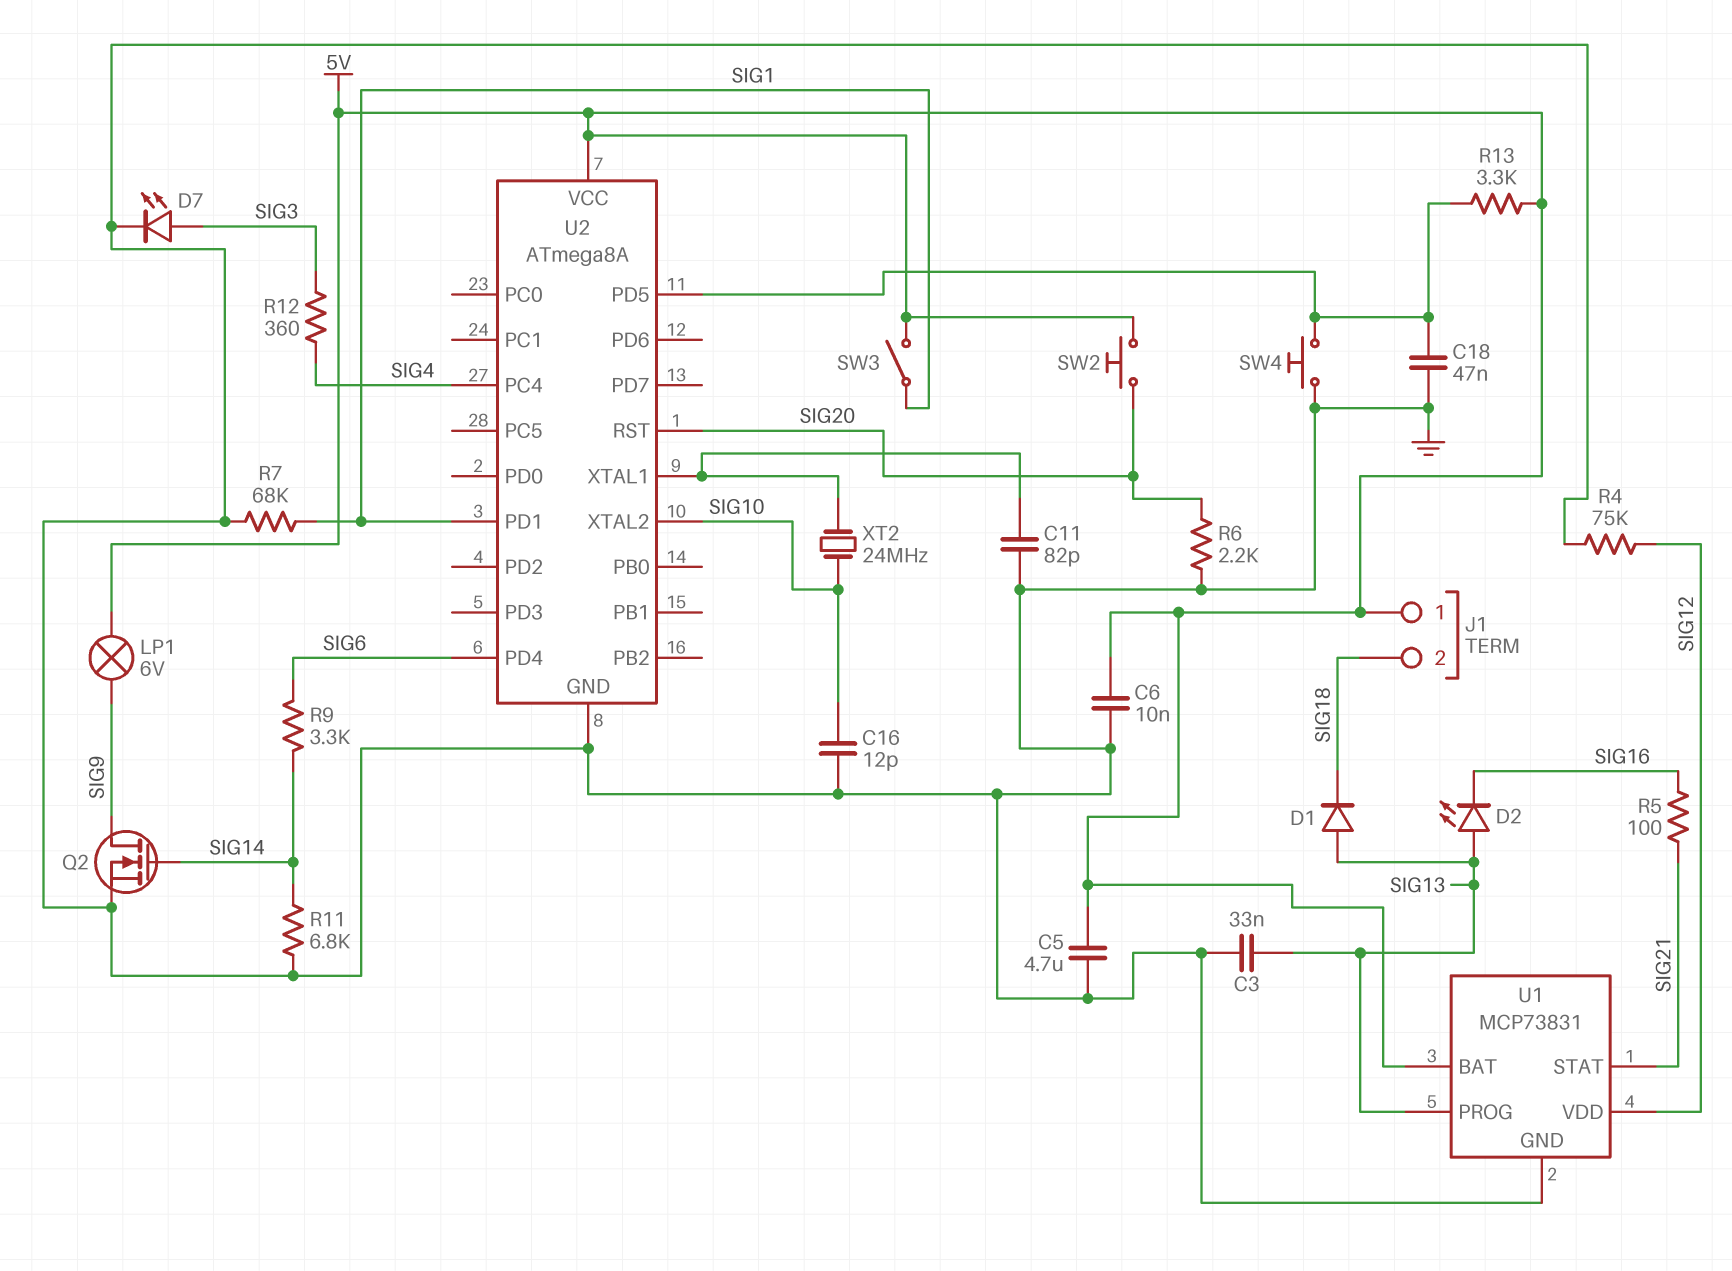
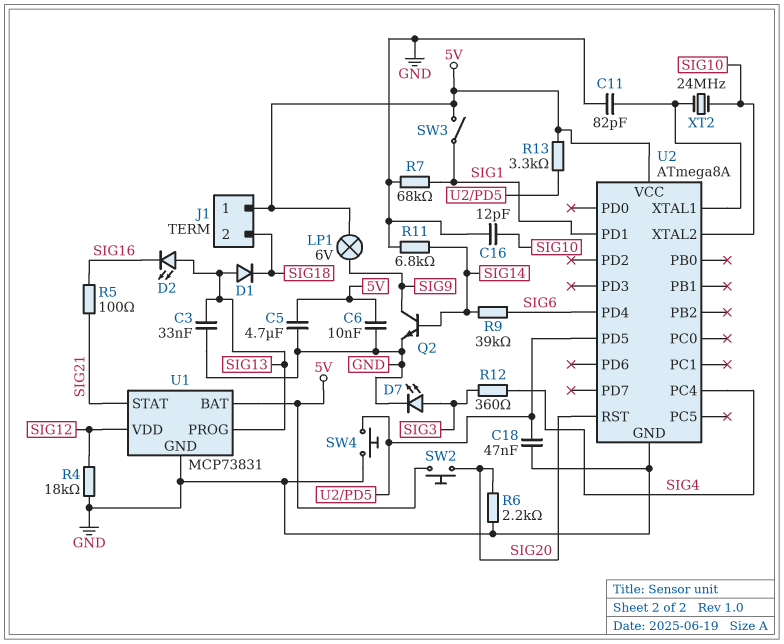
Q2: NMOS (G SIG14, D SIG9, S GND) -> NPN (B SIG14, C SIG9, E GND)
R4: 75k (GND, SIG12) -> 18k (GND, SIG12)
R9: 3.3k (SIG6, SIG14) -> 39k (SIG6, SIG14)

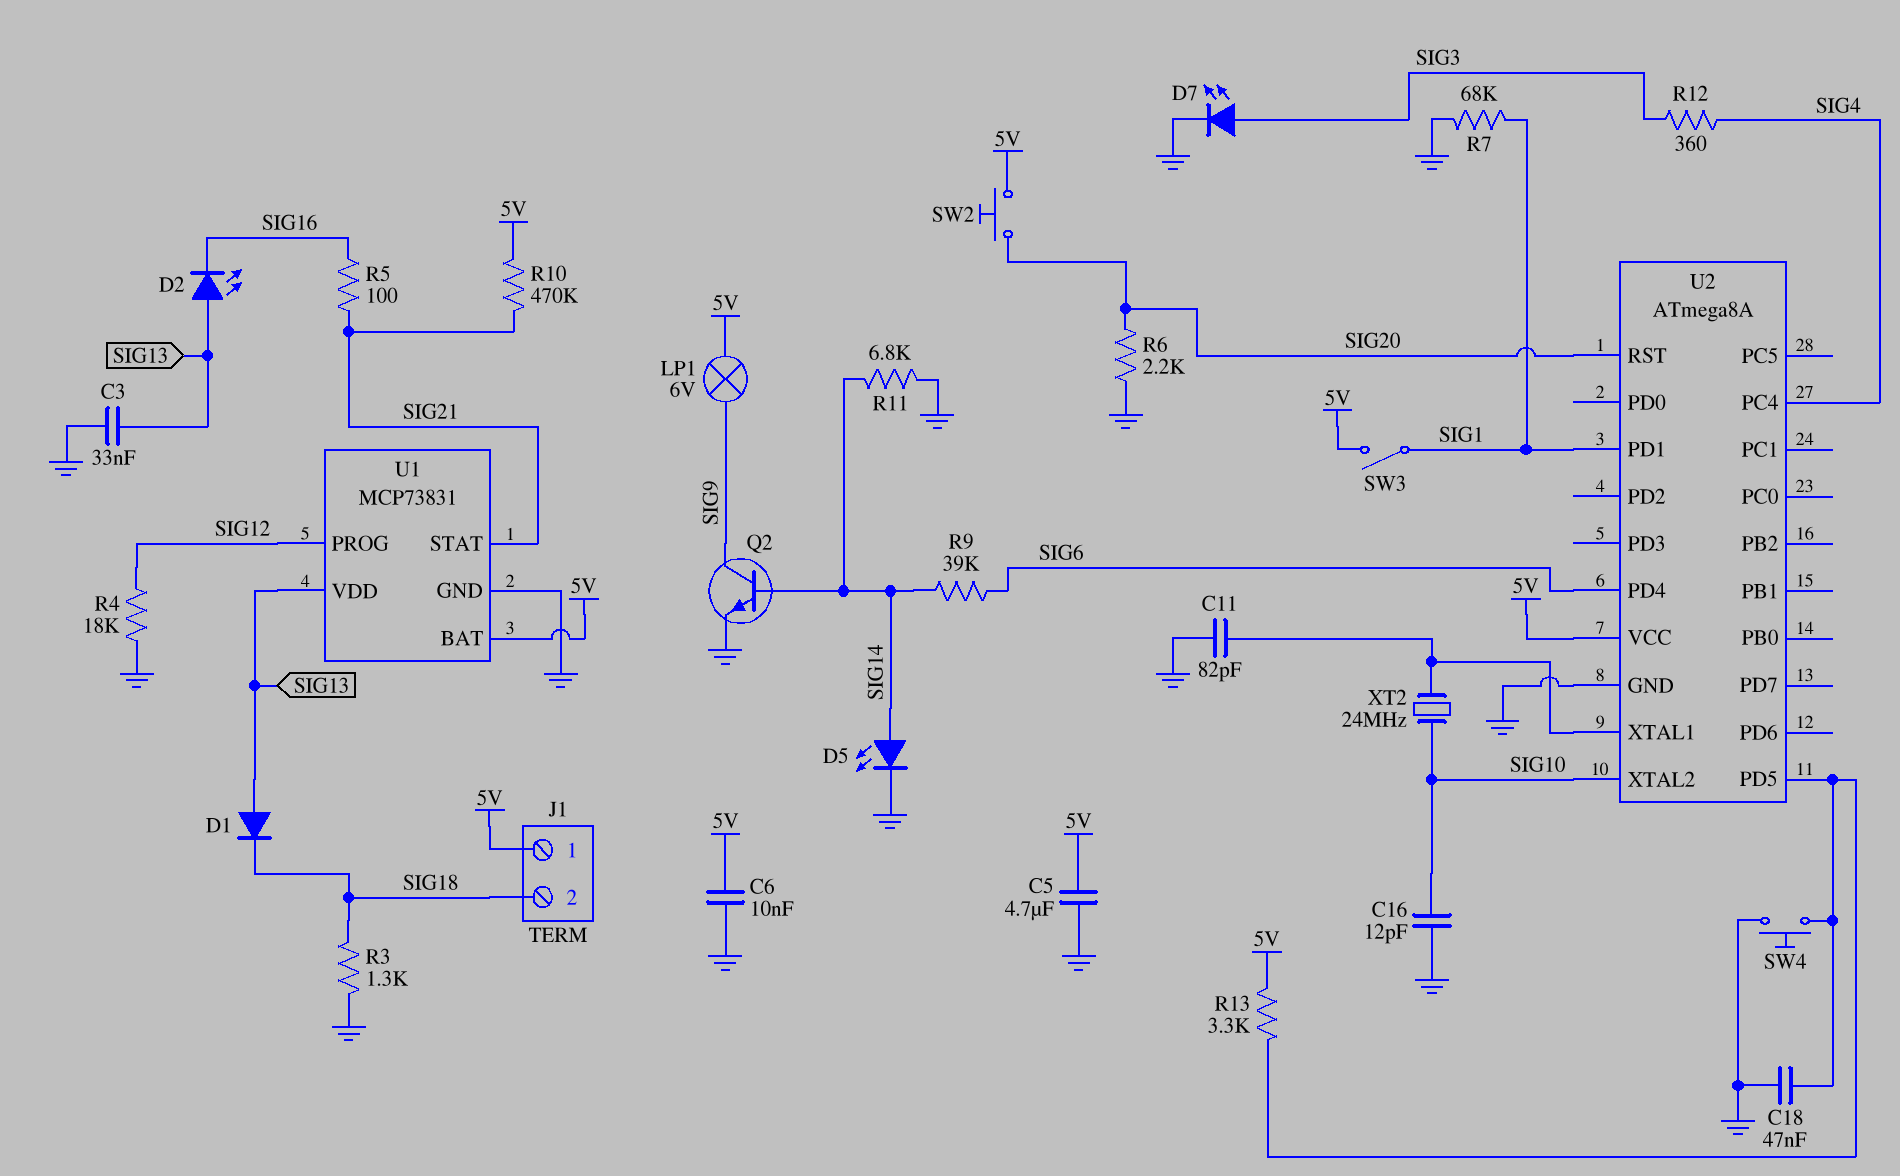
D5: none -> LED (A SIG14, K GND)
R3: none -> 1.3k (GND, SIG18)
R10: none -> 470k (5V, SIG21)
U1 pin PROG: SIG13 -> SIG12
U1 pin VDD: SIG12 -> SIG13

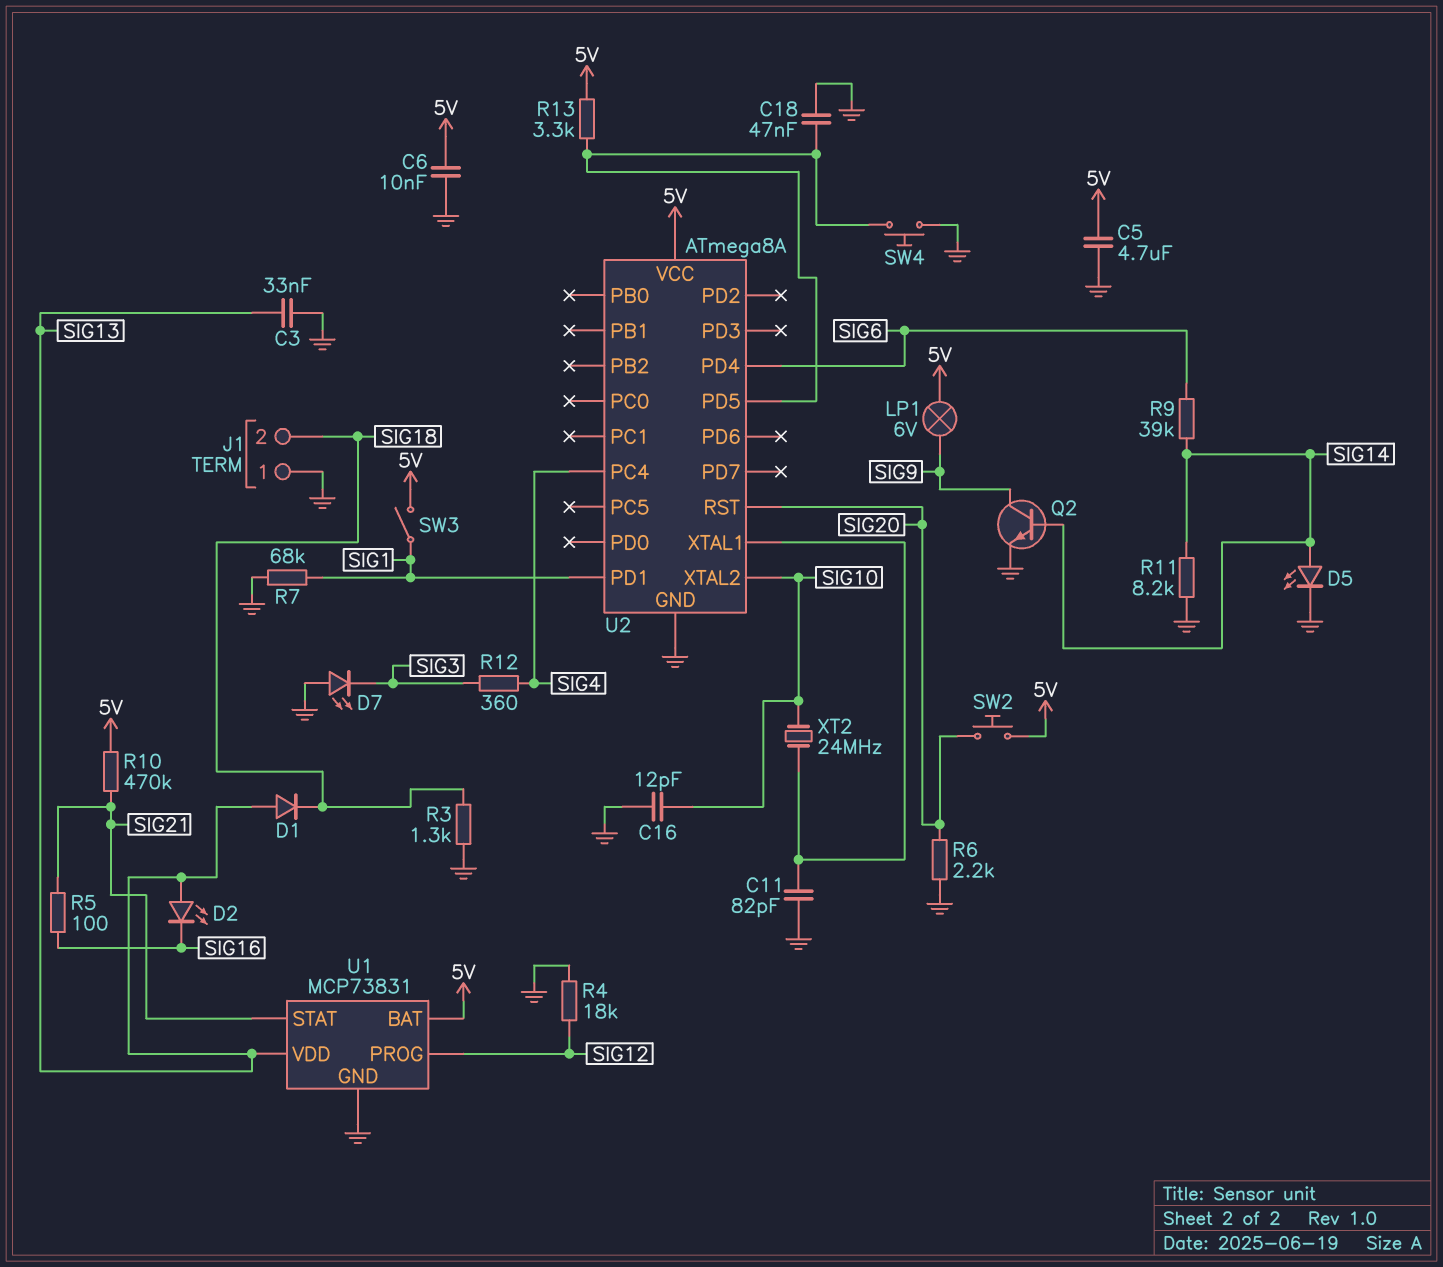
D7: LED (A SIG3, K GND) -> LED (A GND, K SIG3)
J1 pin 1: 5V -> GND
R11: 6.8k (GND, SIG14) -> 8.2k (GND, SIG14)

